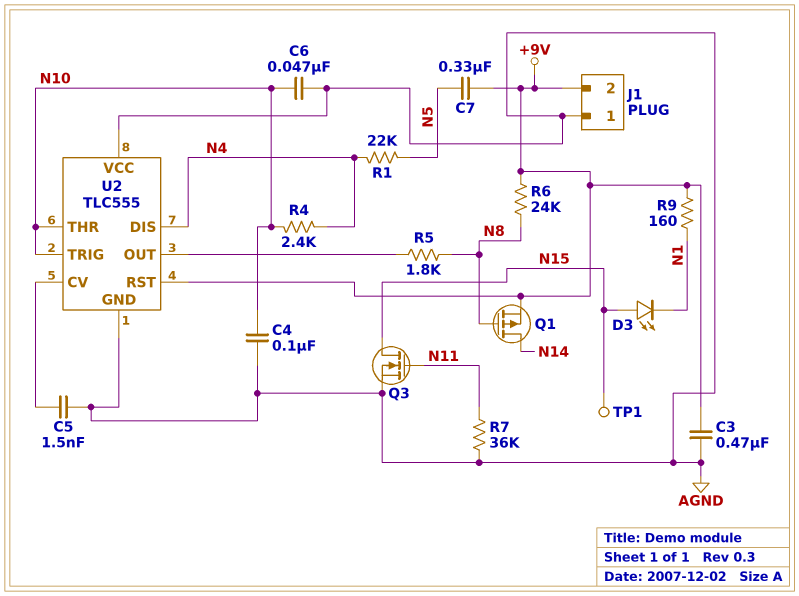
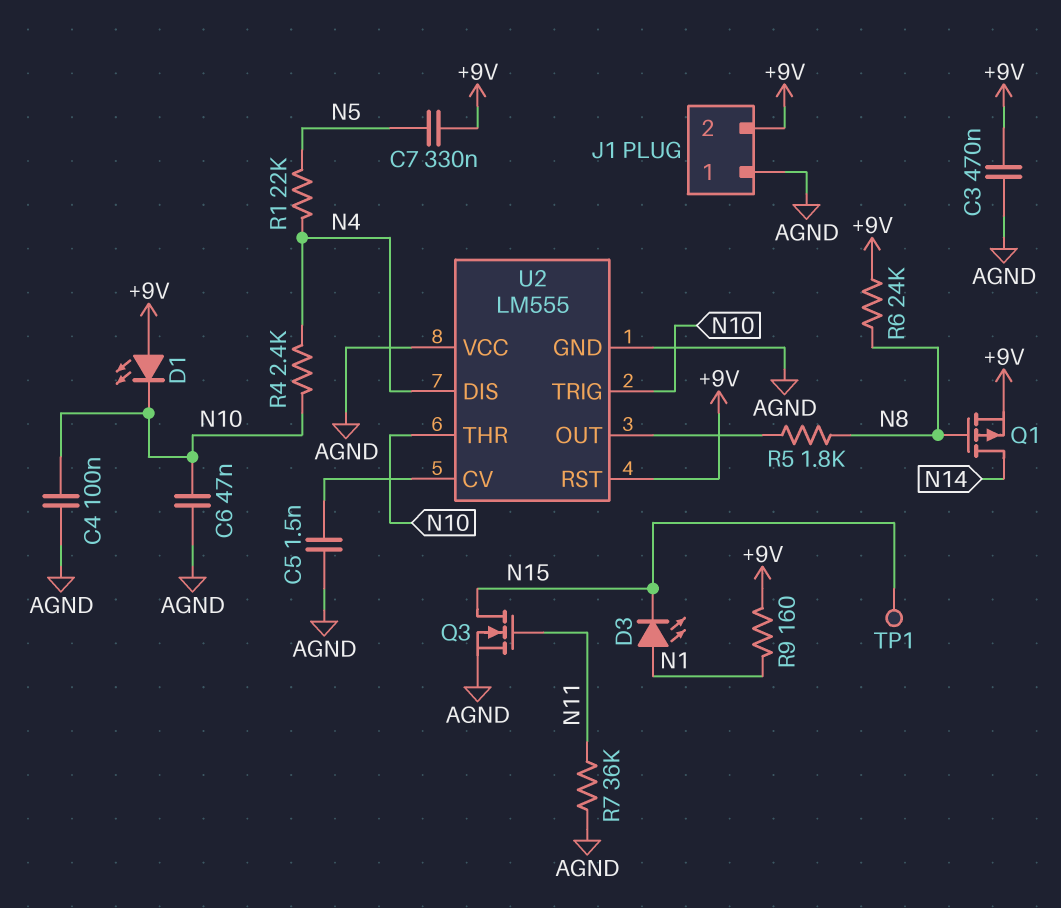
D1: none -> LED (A +9V, K N10)
D3: LED (A N15, K N1) -> LED (A N1, K N15)
U2: TLC555 -> LM555

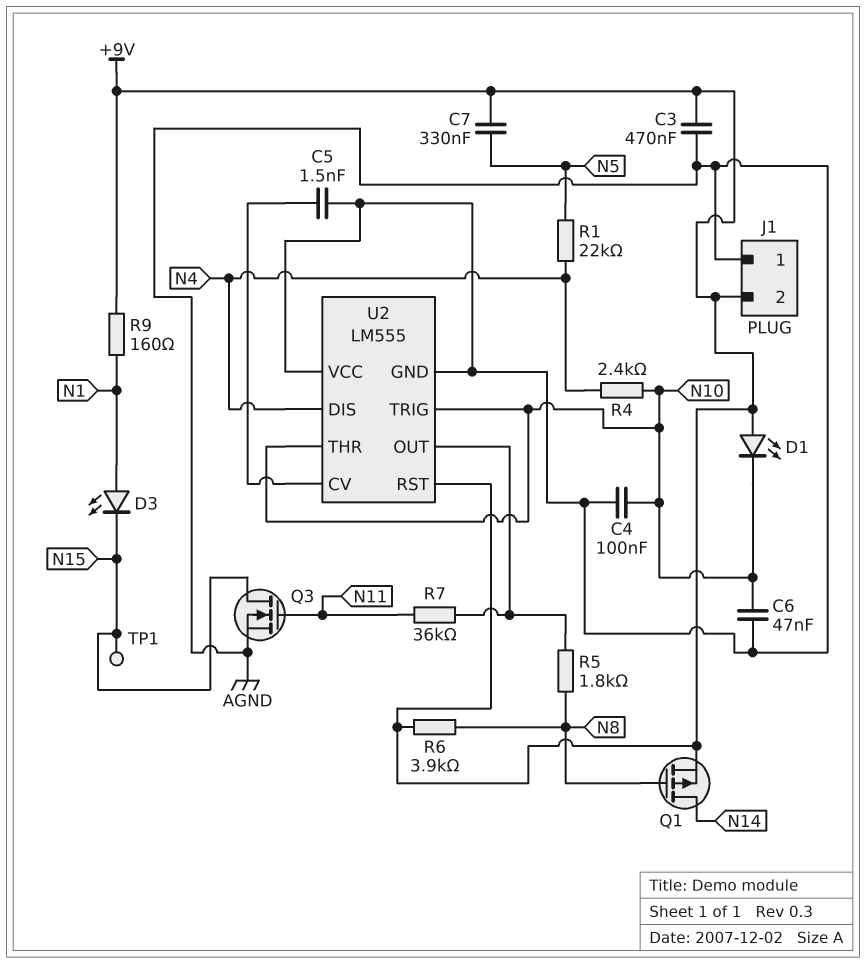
R6: 24k (+9V, N8) -> 3.9k (+9V, N8)
R7: 36k (AGND, N11) -> 36k (N11, U2/OUT)

